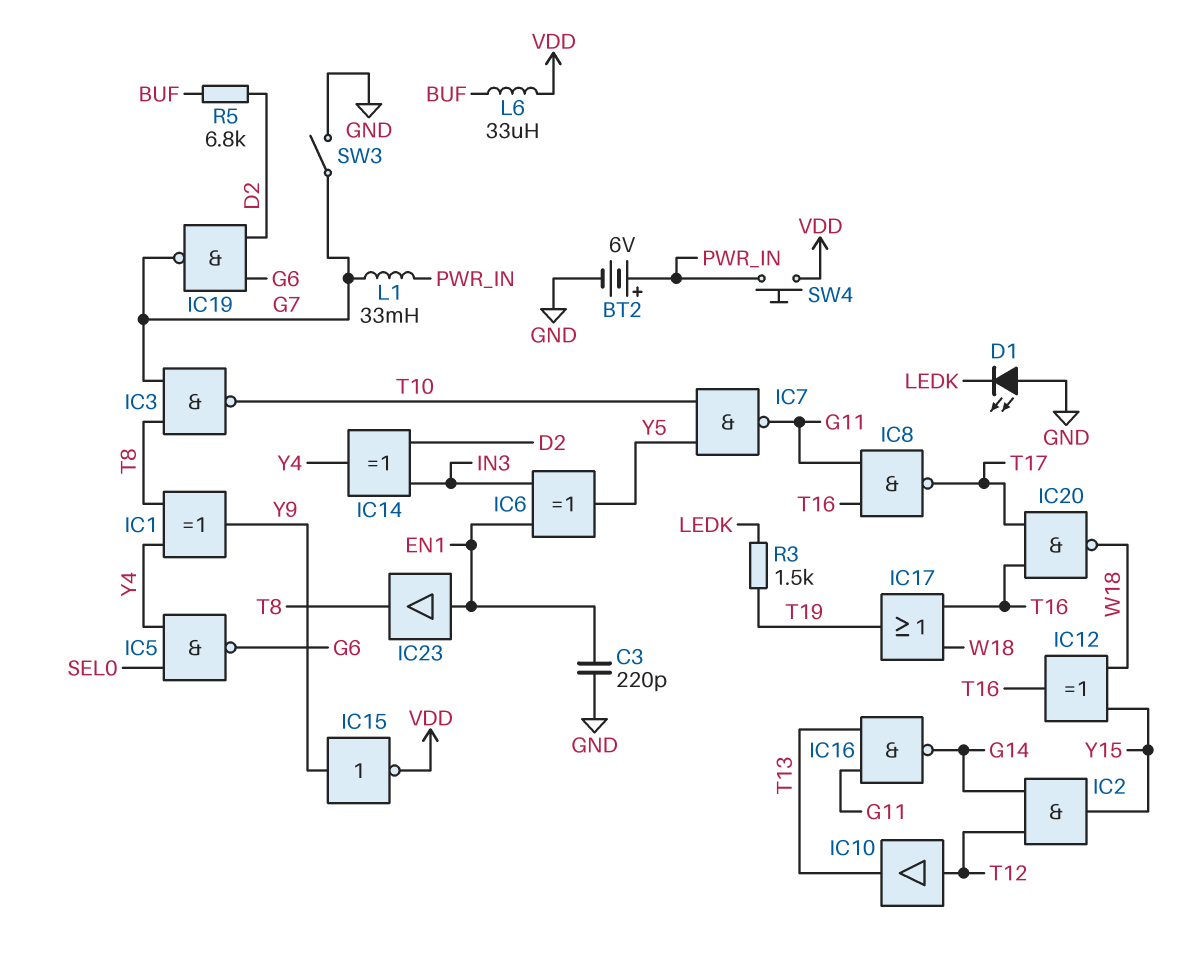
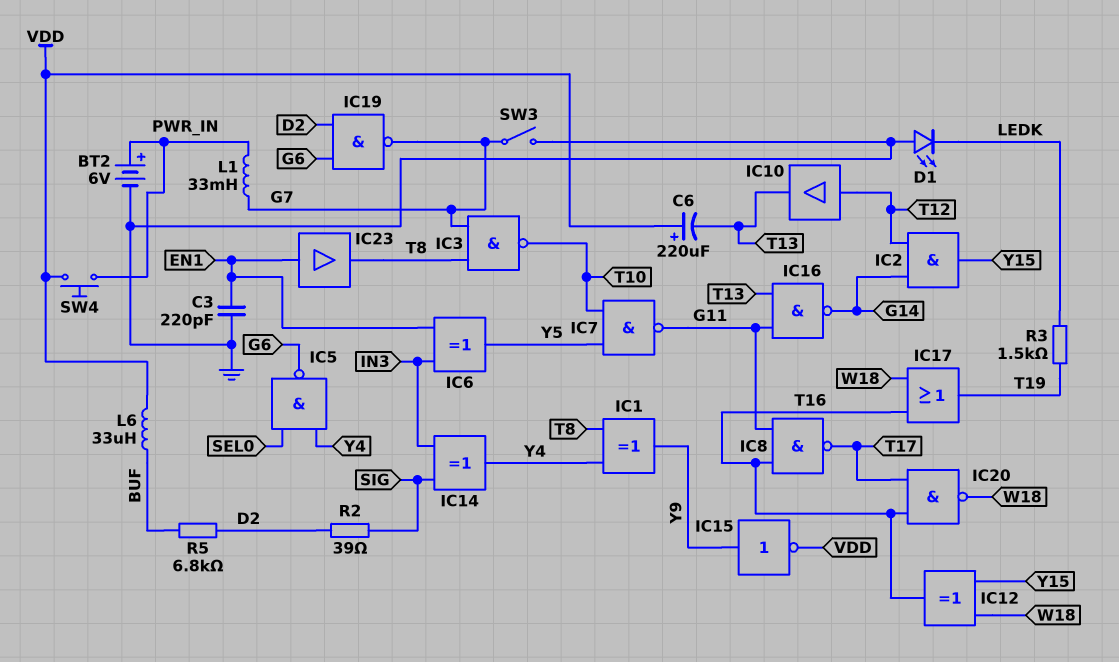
C6: none -> 220uF (plus VDD, minus T13)
IC14: XOR (in D2, in IN3, out Y4) -> XOR (in IN3, in SIG, out Y4)
R2: none -> 39 (D2, SIG)

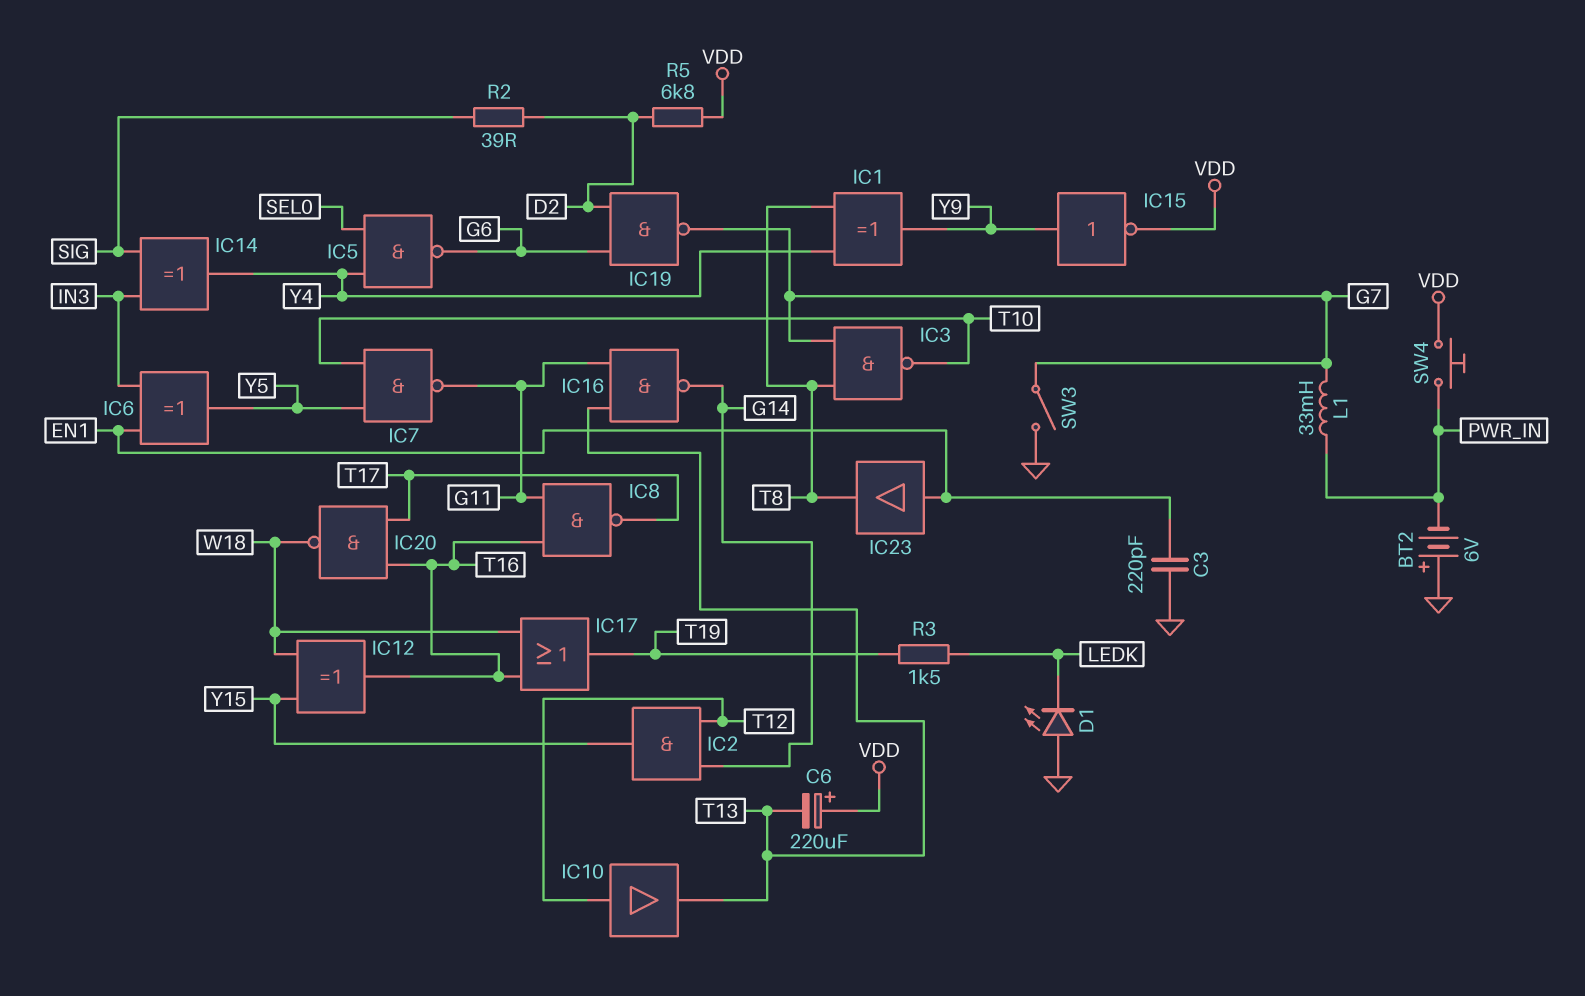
BT2: 6V (plus PWR_IN, minus GND) -> 6V (plus GND, minus PWR_IN)
L6: 33uH (BUF, VDD) -> none
R5: 6.8k (BUF, D2) -> 6.8k (D2, VDD)

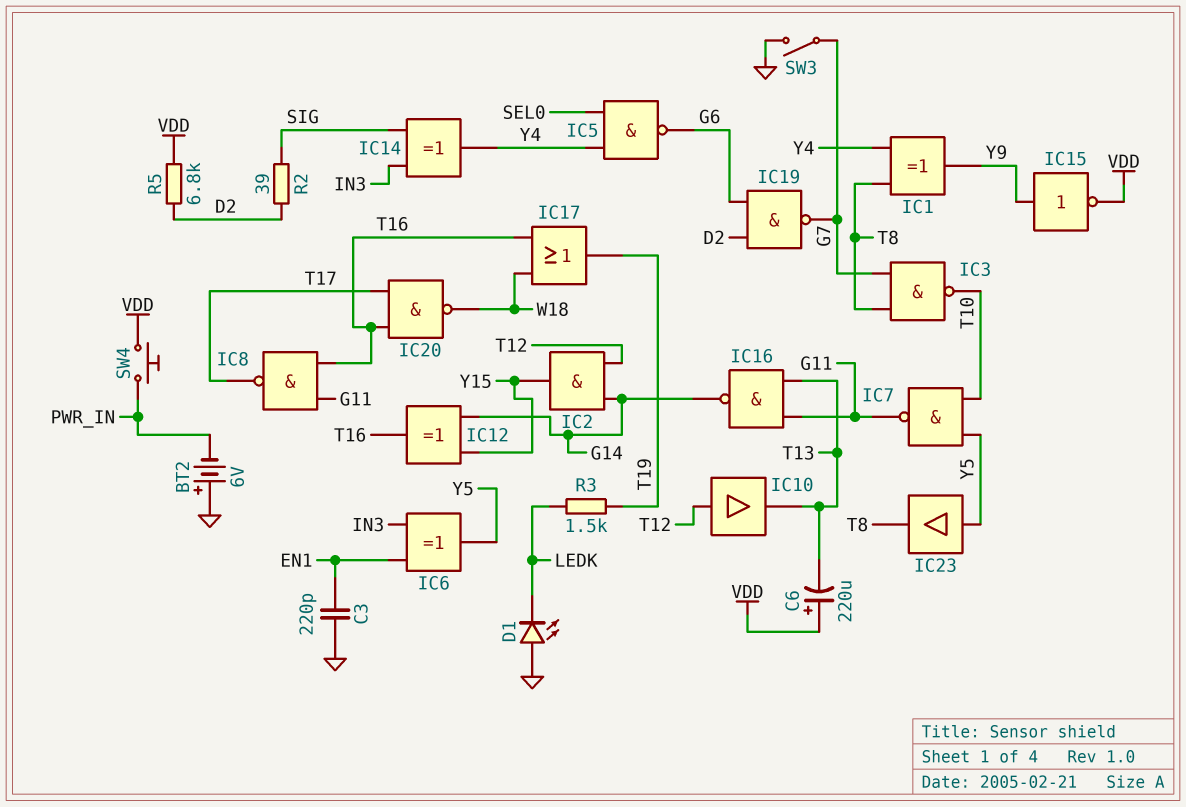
IC12: XOR (in W18, in Y15, out T16) -> XOR (in G14, in Y15, out T16)
IC23: buffer (in EN1, out T8) -> buffer (in Y5, out T8)
L1: 33mH (G7, PWR_IN) -> none

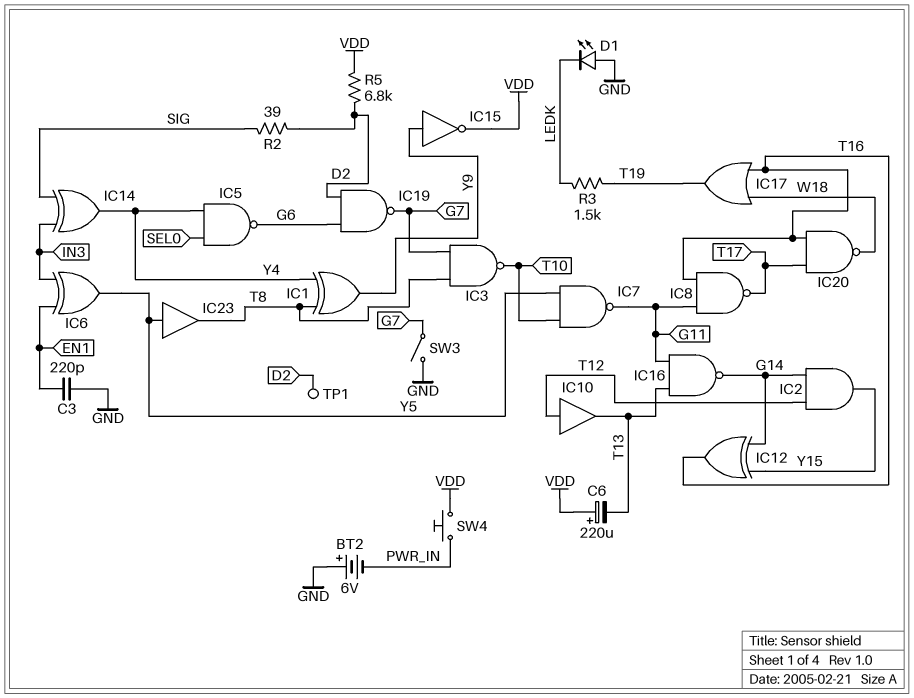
TP1: none -> test point (D2)

